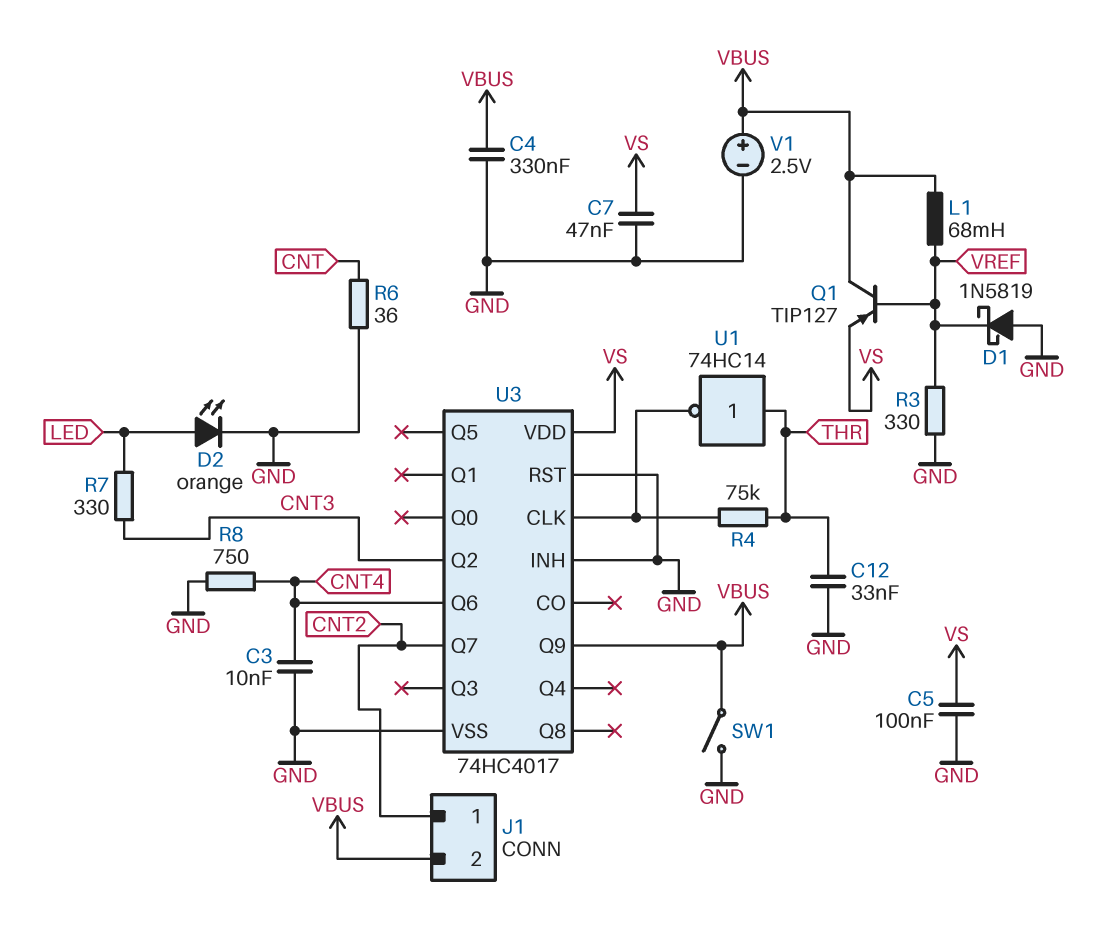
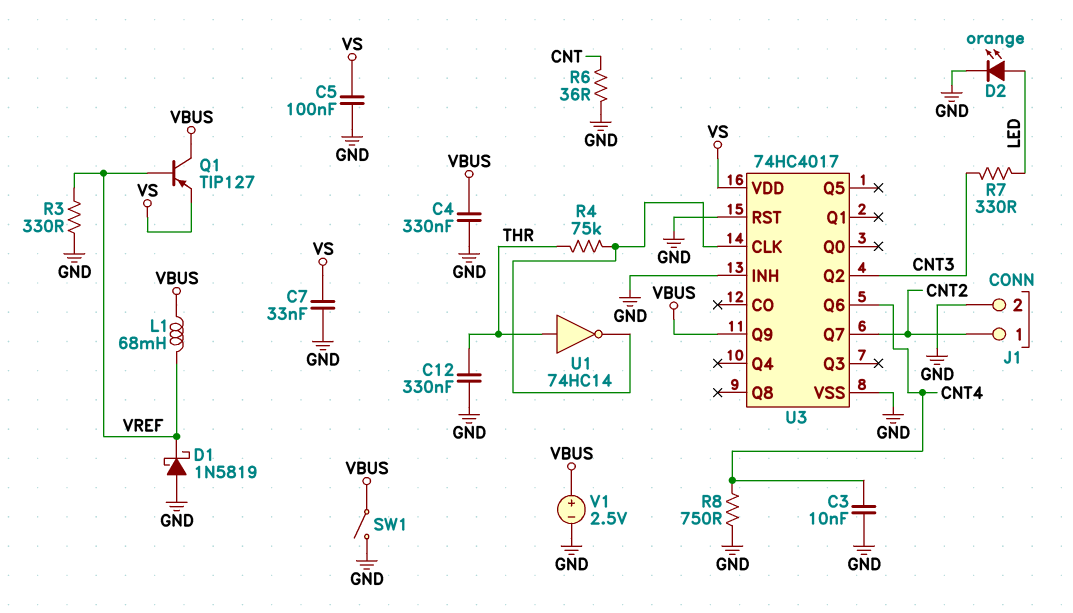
C7: 47nF (GND, VS) -> 33nF (GND, VS)
C12: 33nF (GND, THR) -> 330nF (GND, THR)
J1 pin 2: VBUS -> GND

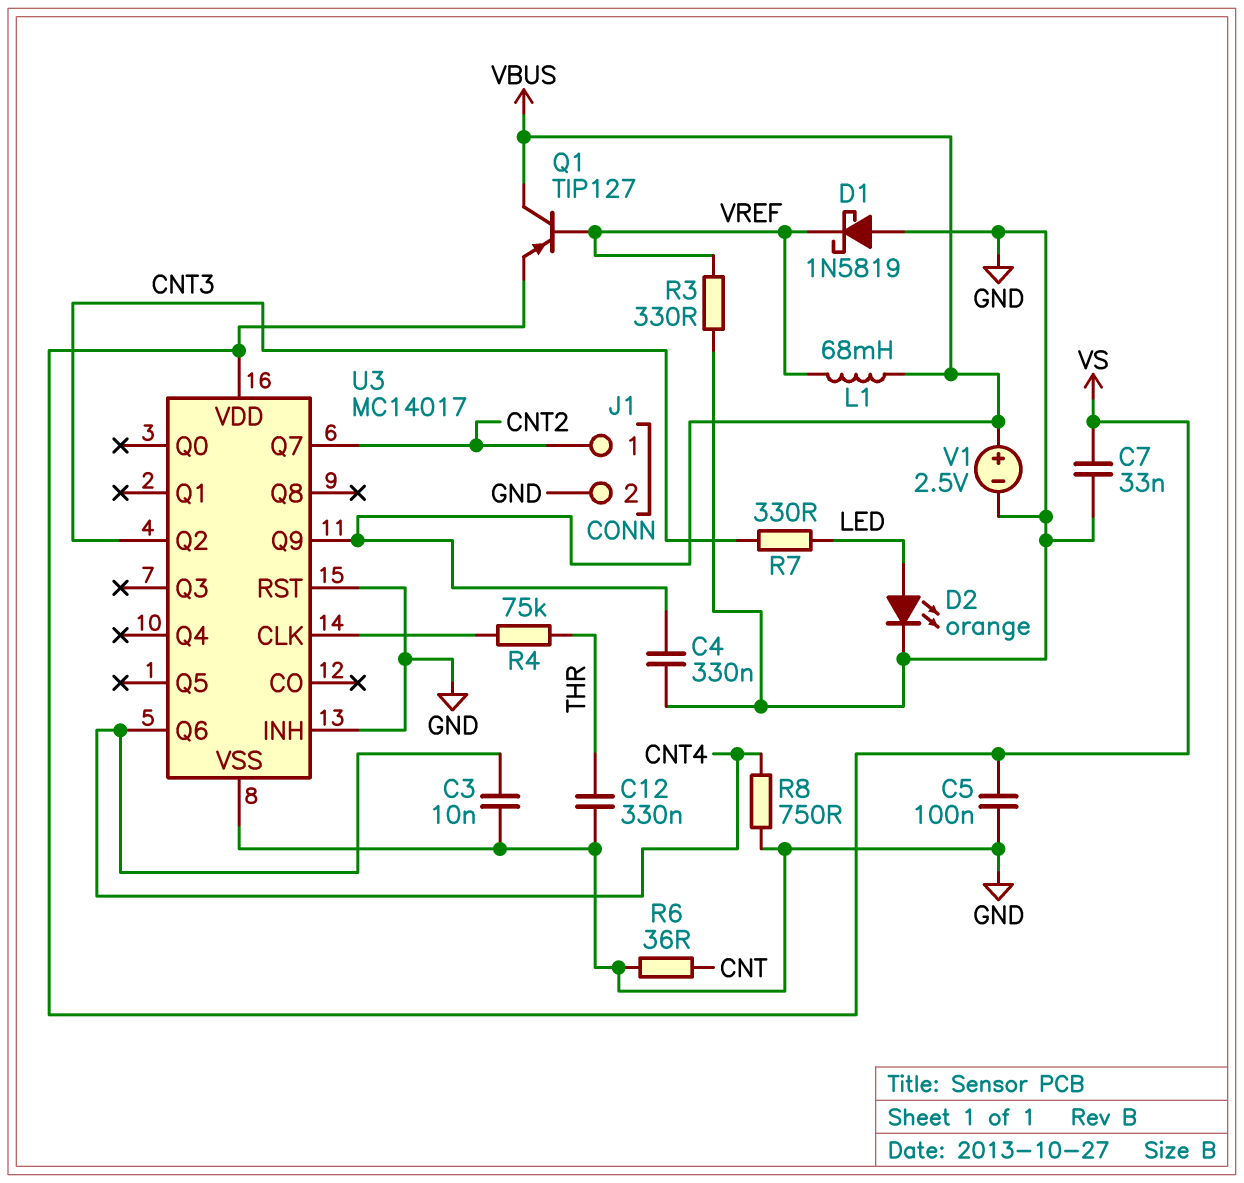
SW1: switch (GND, VBUS) -> none
U1: NOT 74HC14 (in THR, out U3/CLK) -> none
U3: 74HC4017 -> MC14017

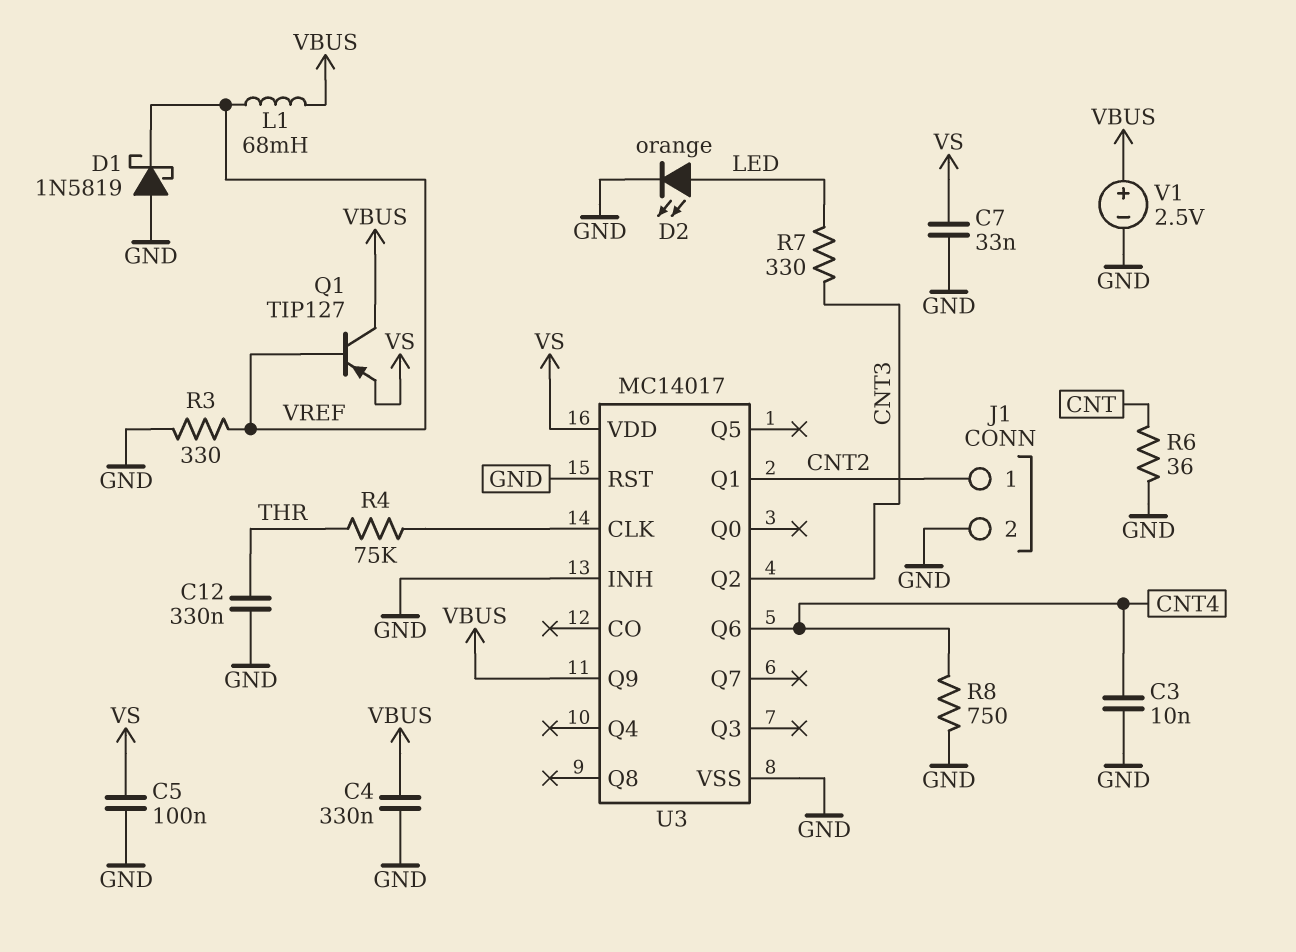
U3 pin Q1: none -> CNT2
U3 pin Q7: CNT2 -> none

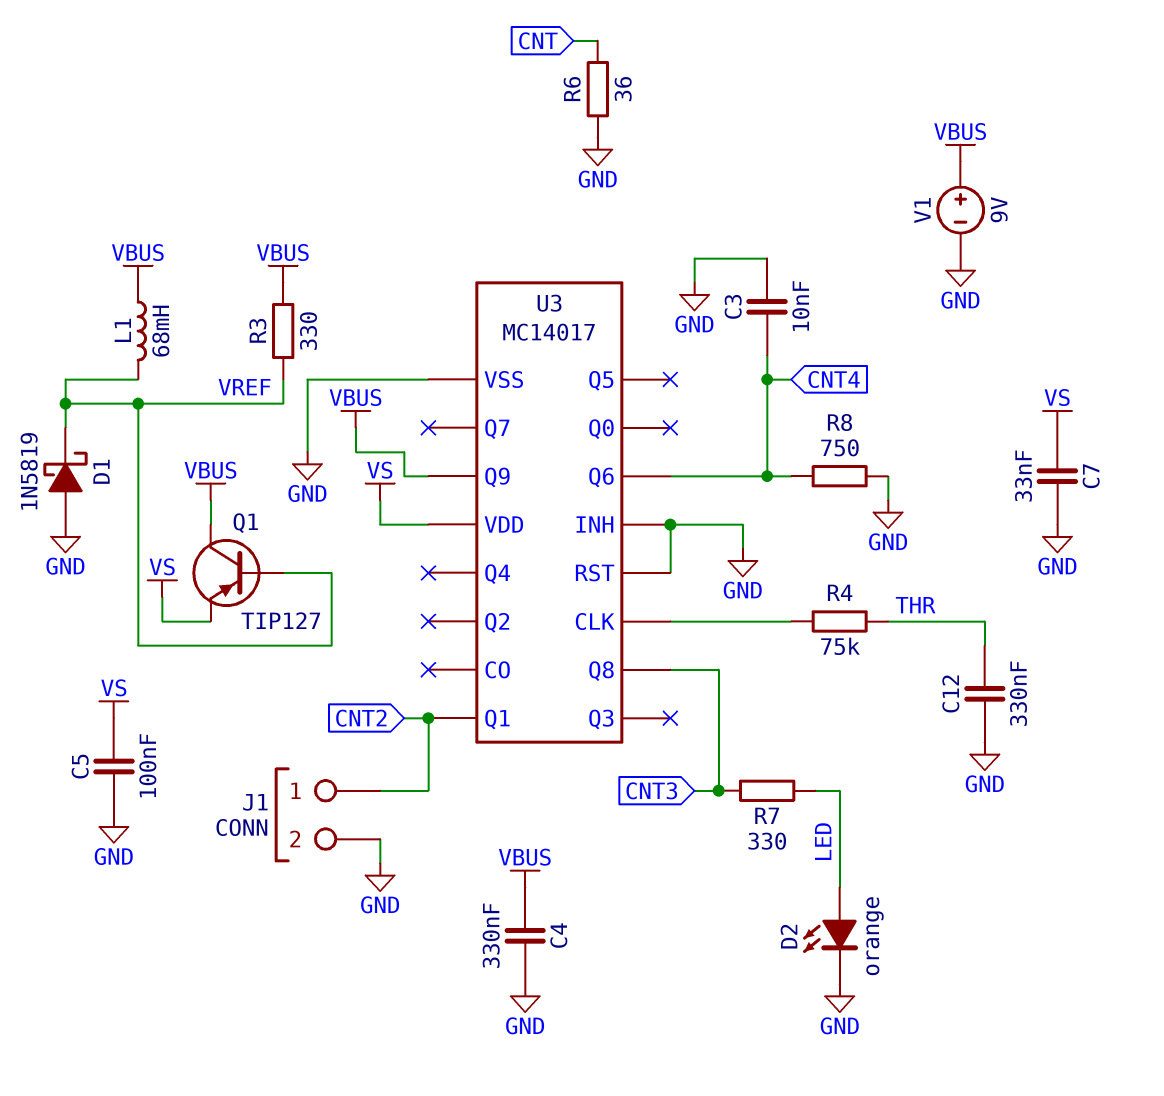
R3: 330 (GND, VREF) -> 330 (VBUS, VREF)
U3 pin Q2: CNT3 -> none
U3 pin Q8: none -> CNT3
V1: 2.5V (plus VBUS, minus GND) -> 9V (plus VBUS, minus GND)

